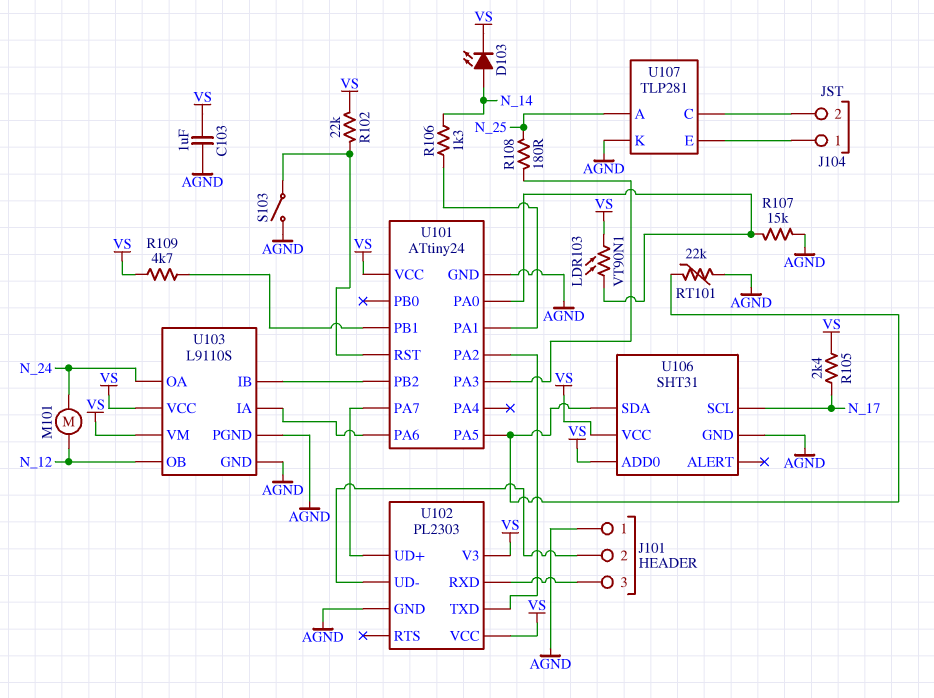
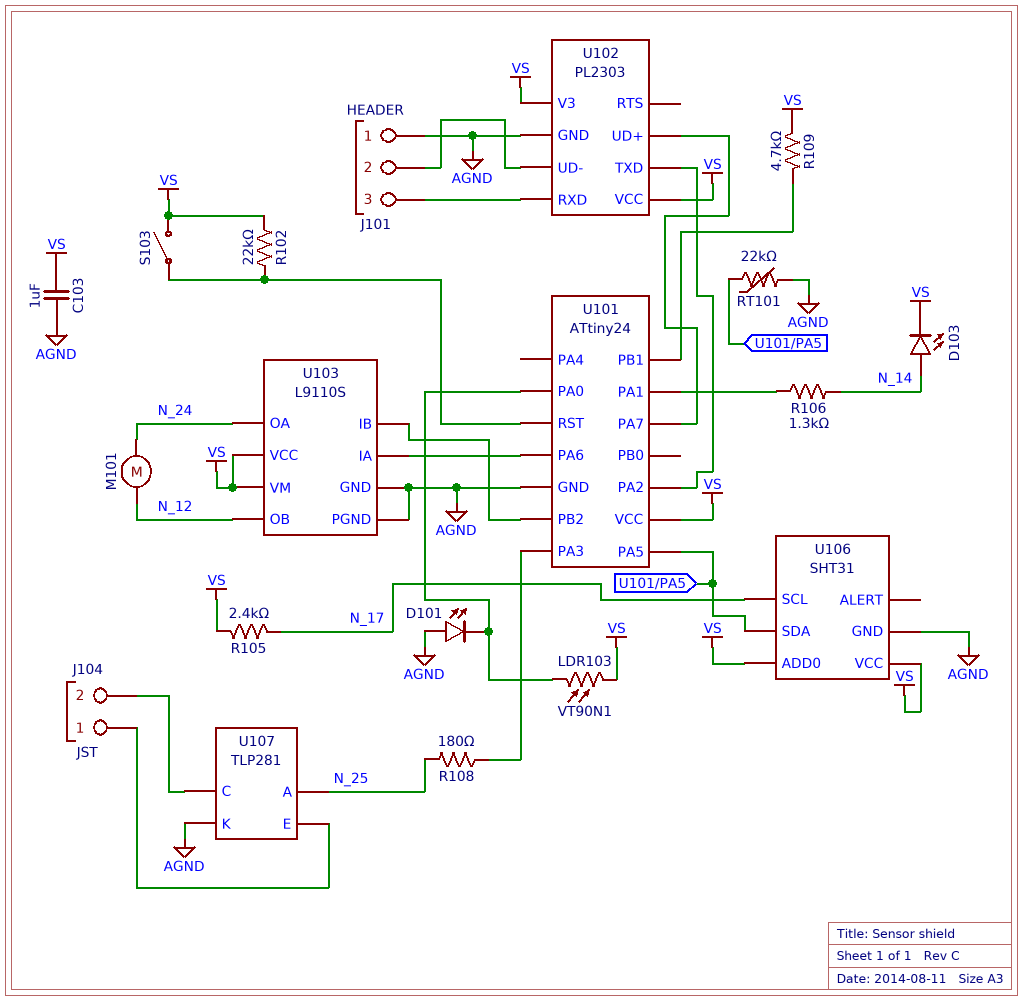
D101: none -> LED (A AGND, K U101/PA0)
R107: 15k (AGND, U101/PA0) -> none
S103: switch (AGND, U101/RST) -> switch (U101/RST, VS)

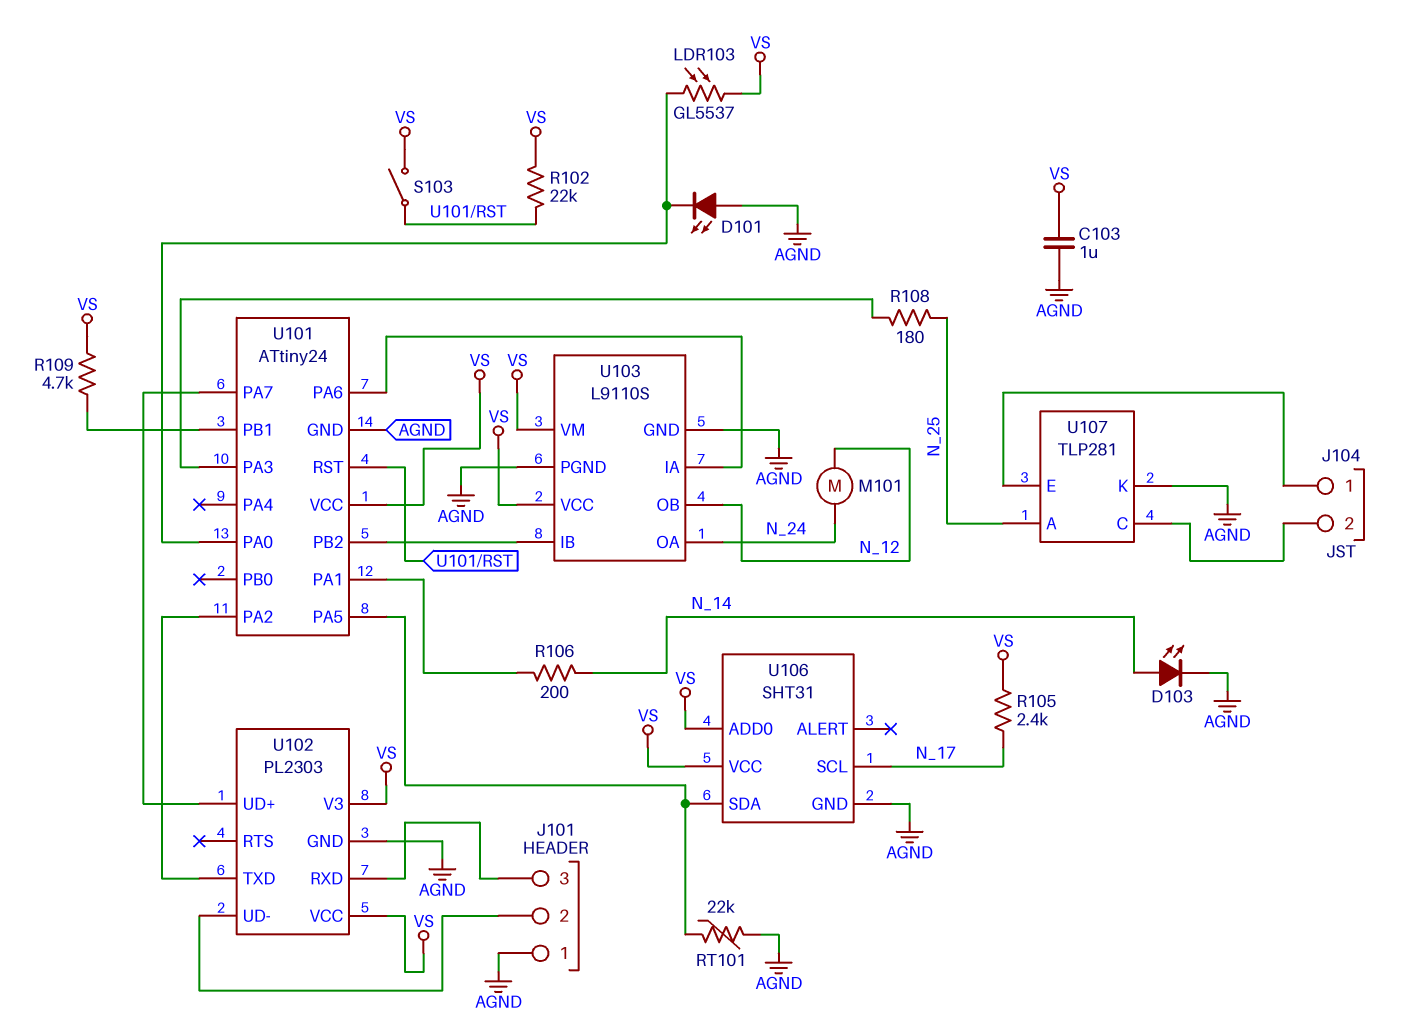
D103: LED (A N_14, K VS) -> LED (A N_14, K AGND)
LDR103: VT90N1 (U101/PA0, VS) -> GL5537 (U101/PA0, VS)
R106: 1.3k (N_14, U101/PA1) -> 200 (N_14, U101/PA1)

